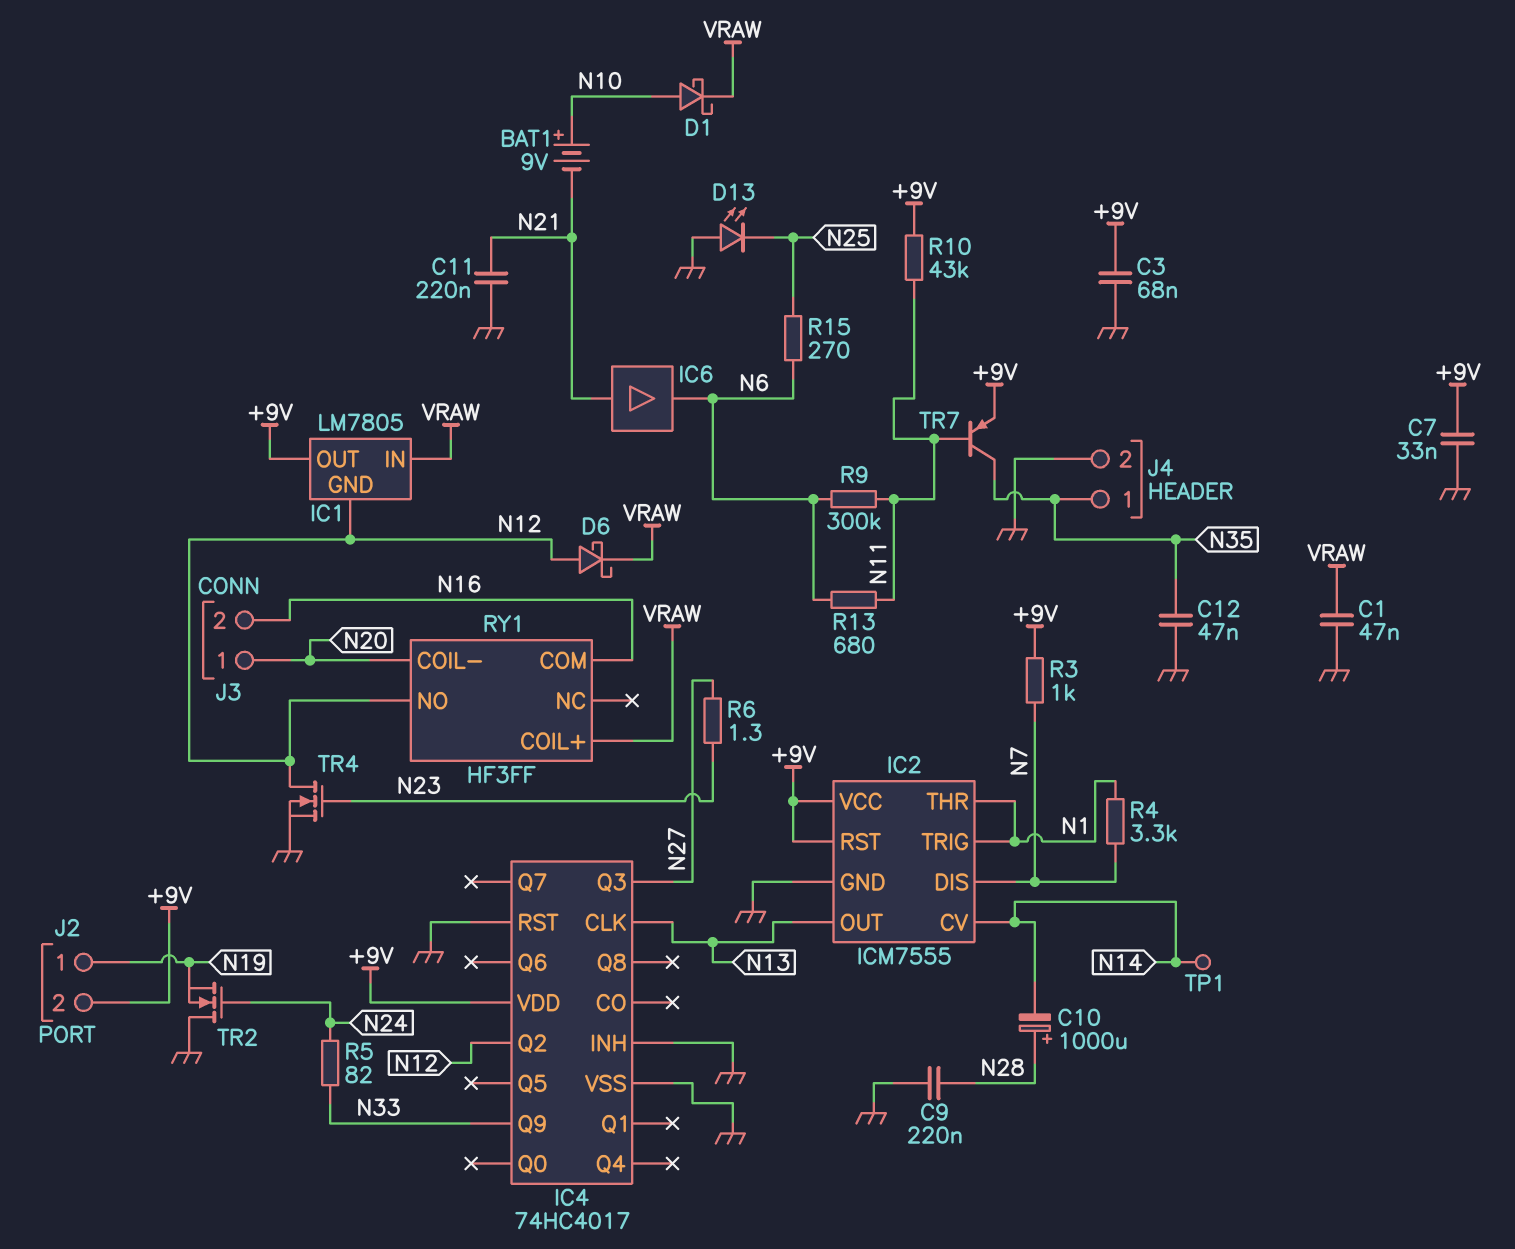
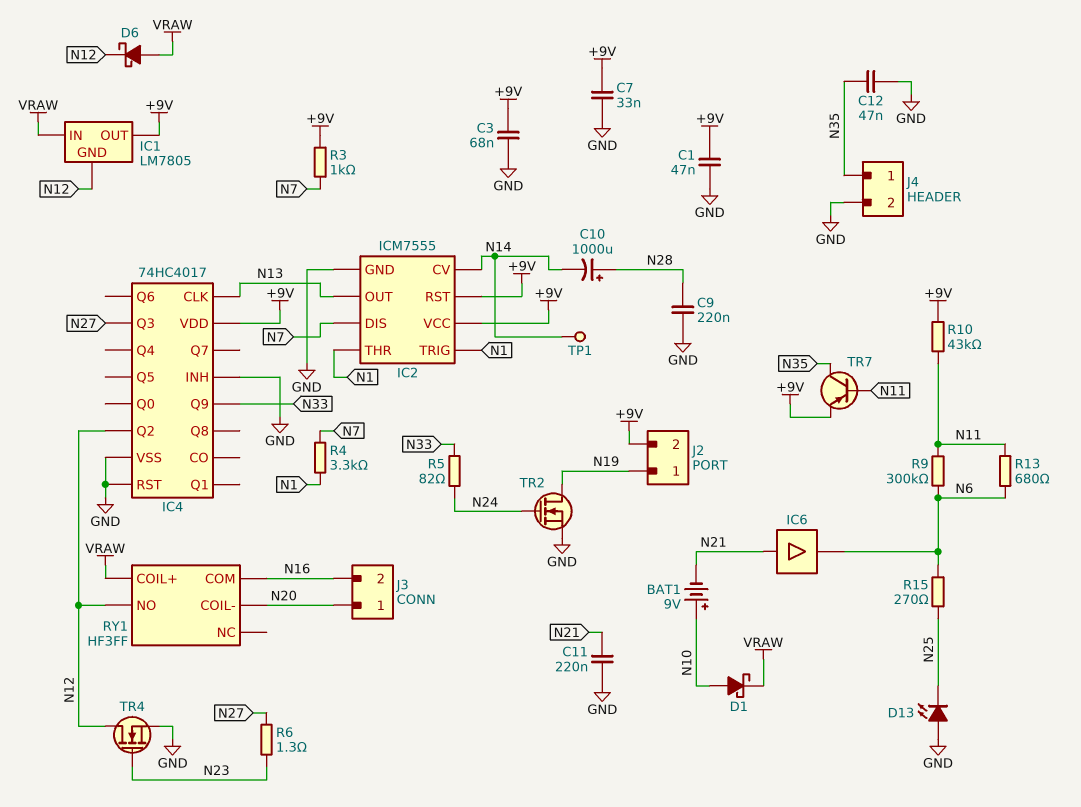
C1: 47nF (GND, VRAW) -> 47nF (+9V, GND)
D6: schottky (A N12, K VRAW) -> schottky (A VRAW, K N12)
TR2: NMOS (G N24, D GND, S N19) -> NMOS (G N24, D N19, S GND)

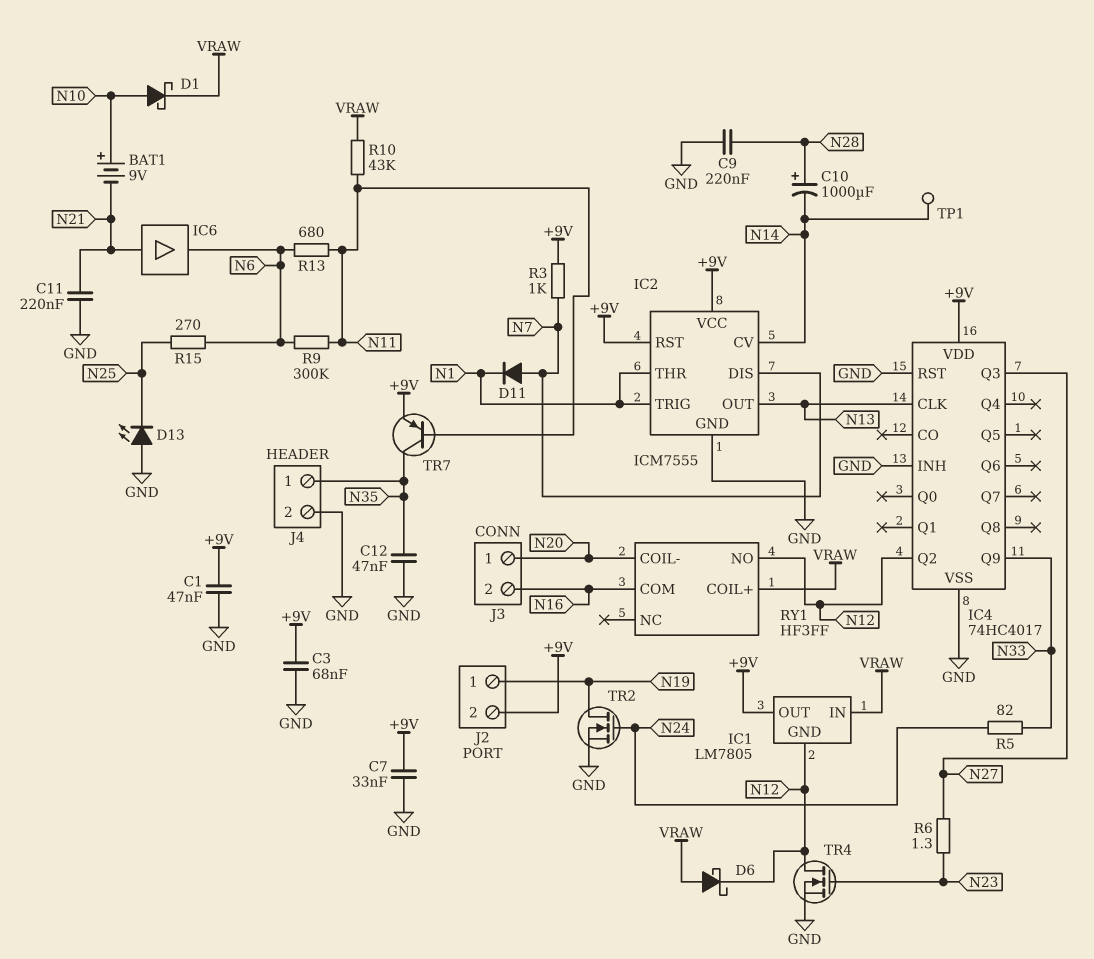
D11: none -> diode (A N7, K N1)
R4: 3.3k (N1, N7) -> none
R10: 43k (+9V, N11) -> 43k (N11, VRAW)

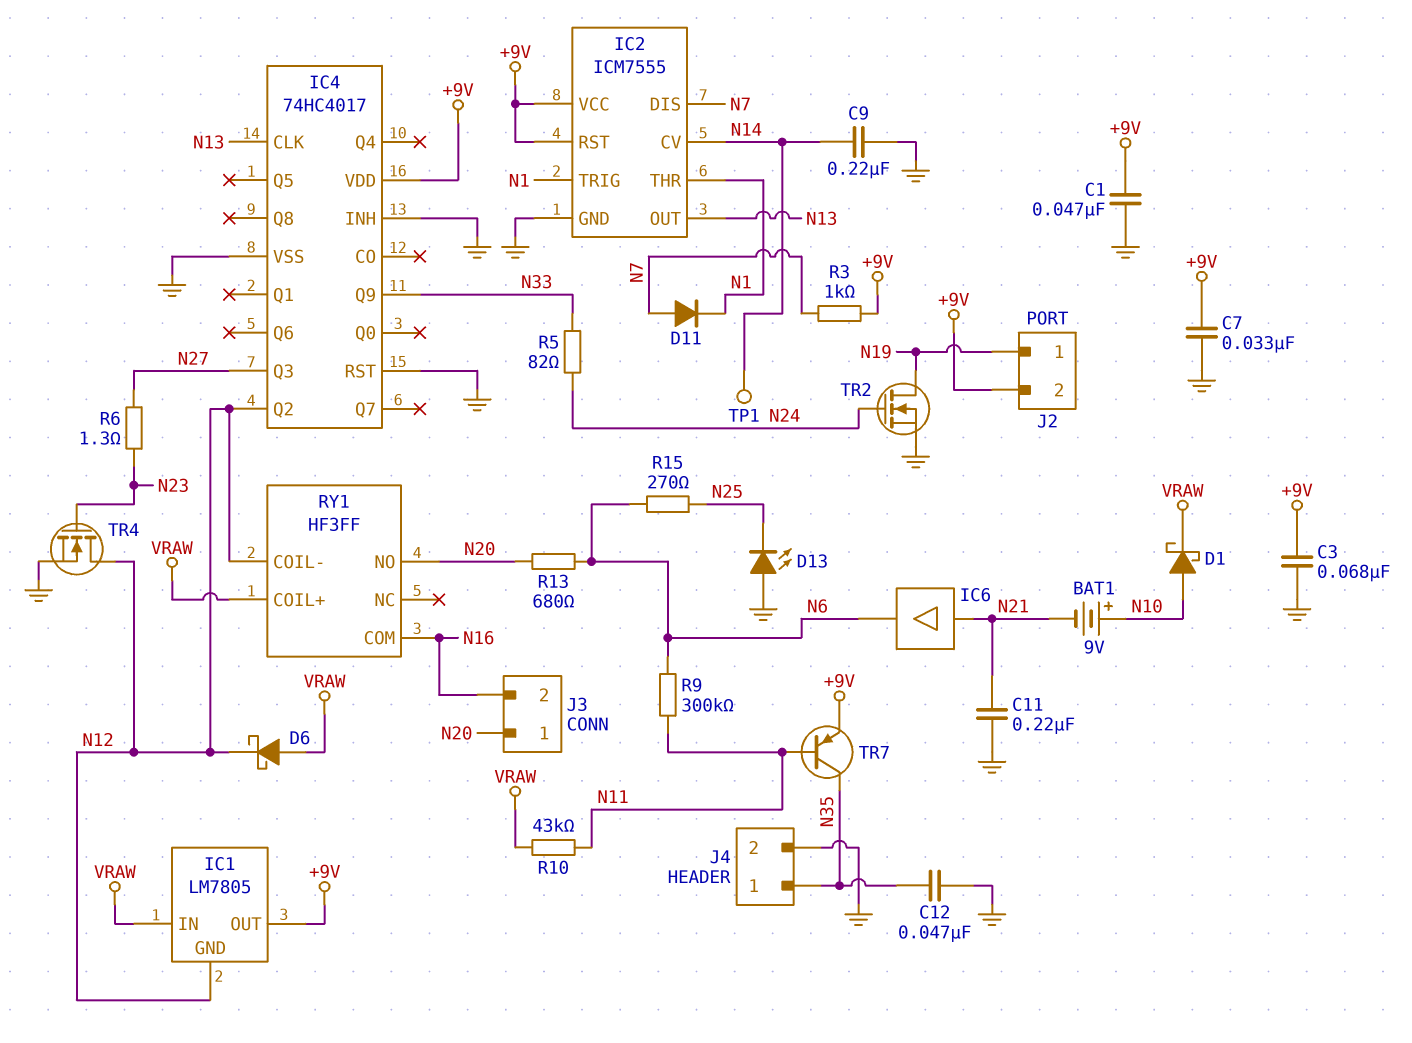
C9: 220nF (GND, N28) -> 220nF (GND, N14)
C10: 1000uF (plus N28, minus N14) -> none
R13: 680 (N6, N11) -> 680 (N6, N20)
RY1 pin COIL-: N20 -> N12
RY1 pin NO: N12 -> N20

